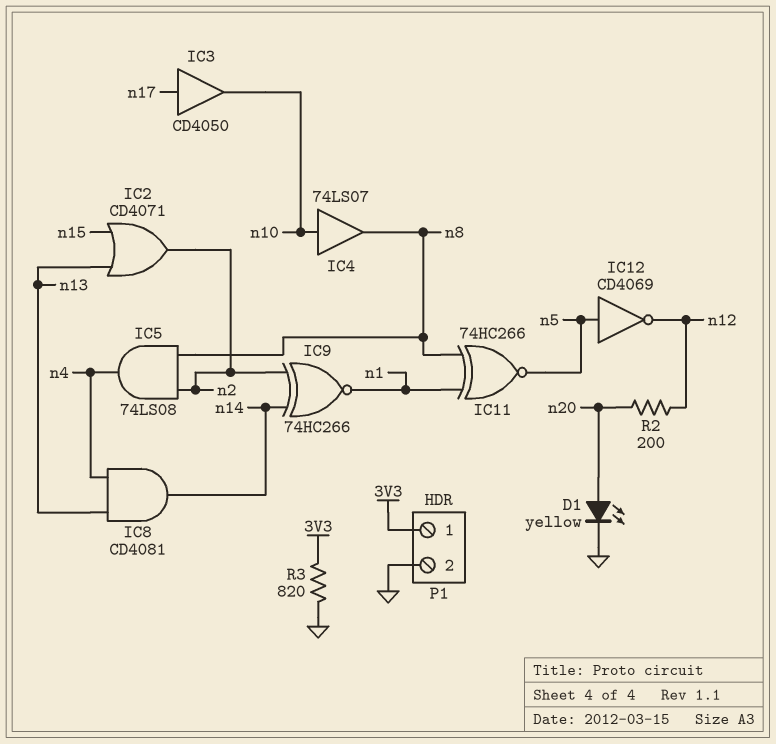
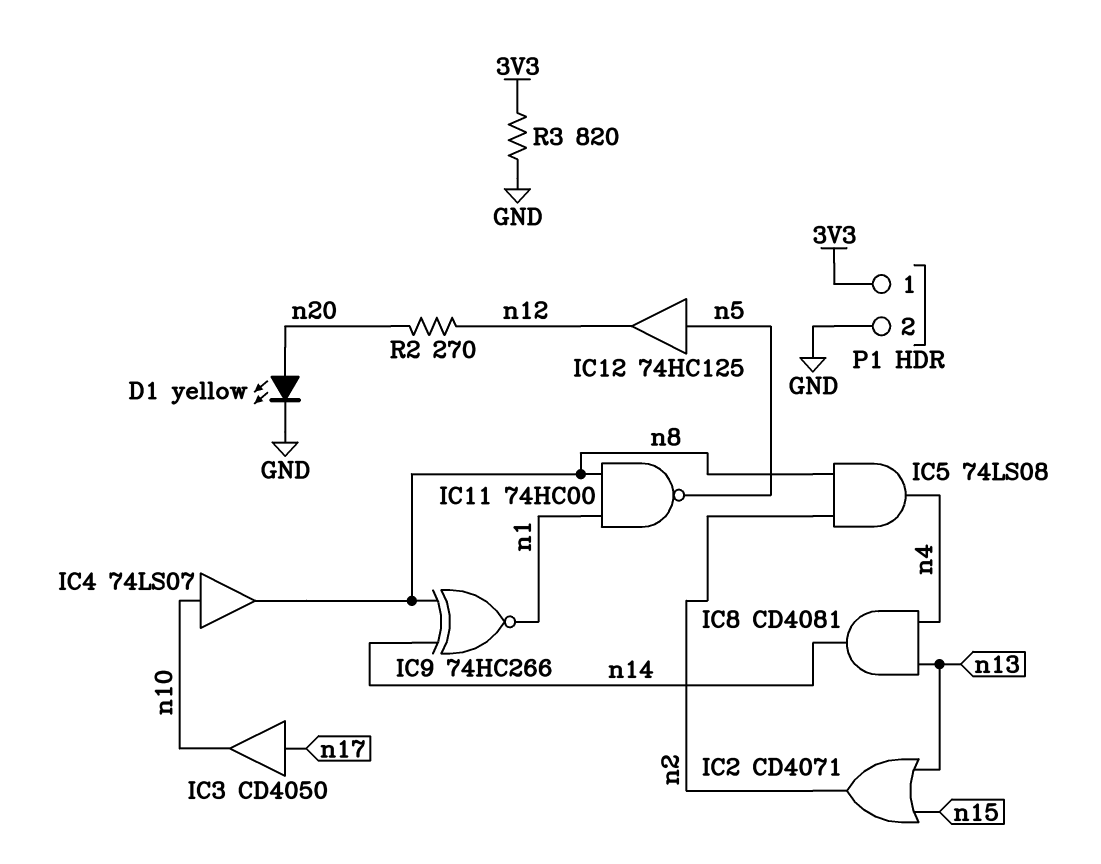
IC9: XNOR 74HC266 (in n2, in n14, out n1) -> XNOR 74HC266 (in n8, in n14, out n1)
IC11: XNOR 74HC266 (in n1, in n8, out n5) -> NAND 74HC00 (in n1, in n8, out n5)
IC12: NOT CD4069 (in n5, out n12) -> buffer 74HC125 (in n5, out n12)
R2: 200 (n12, n20) -> 270 (n12, n20)

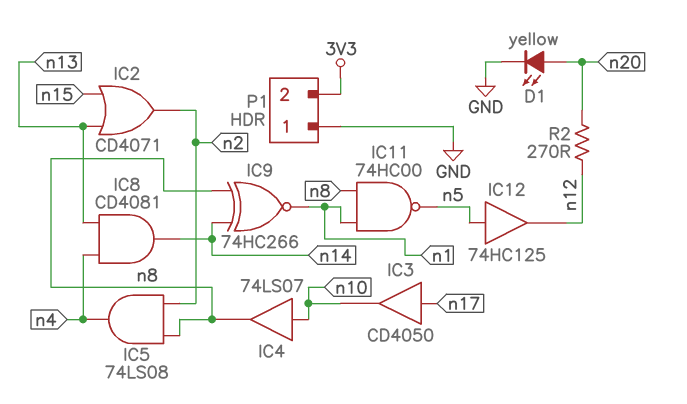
P1 pin 1: 3V3 -> GND
P1 pin 2: GND -> 3V3
R3: 820 (3V3, GND) -> none

